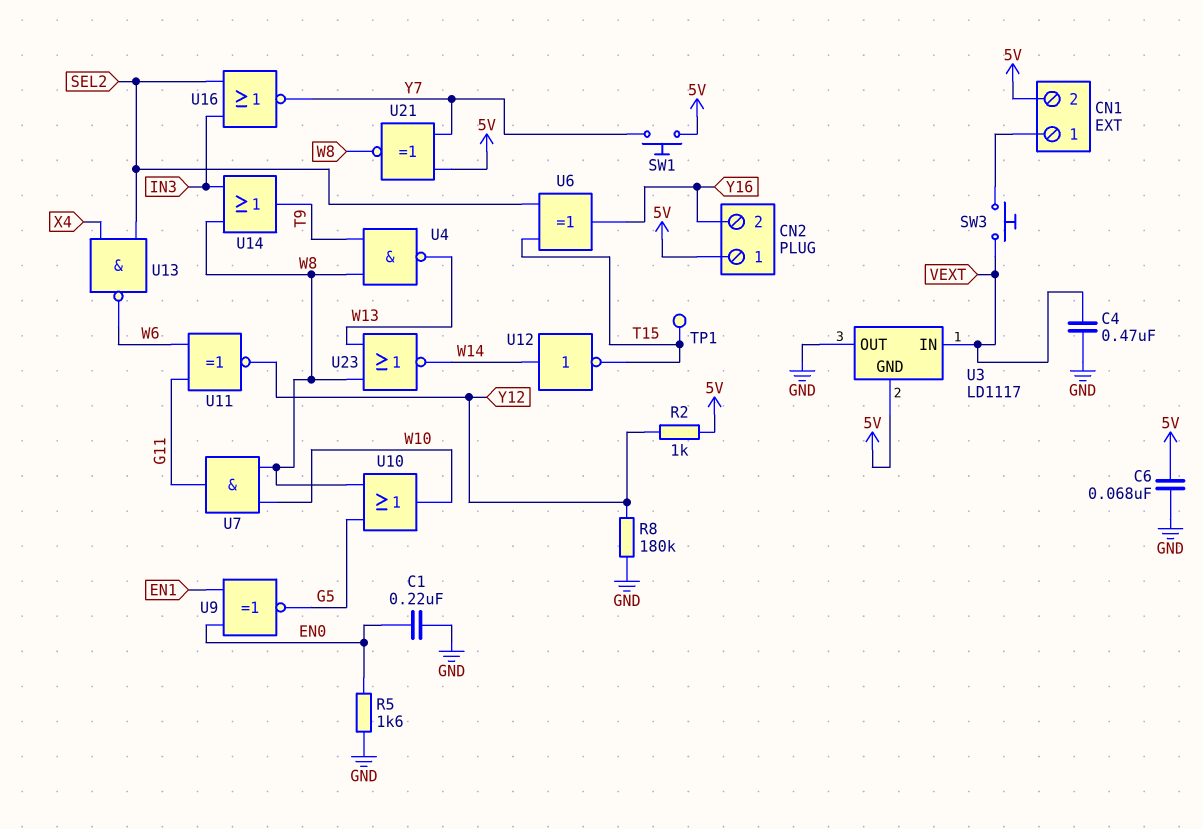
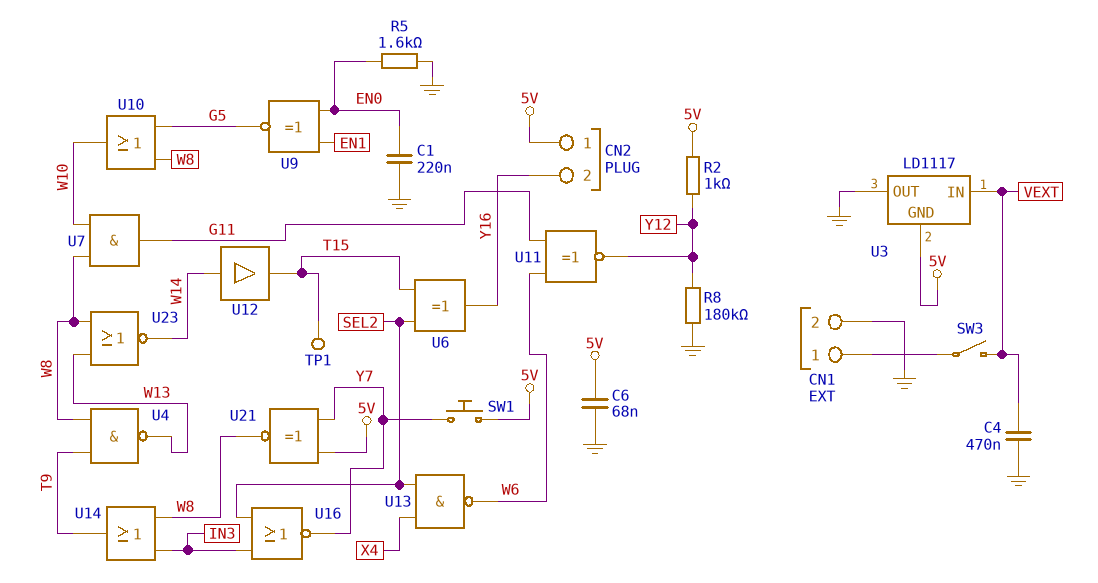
CN1 pin 2: 5V -> GND
SW3: button (CN1/1, VEXT) -> switch (CN1/1, VEXT)
U12: NOT (in W14, out T15) -> buffer (in W14, out T15)

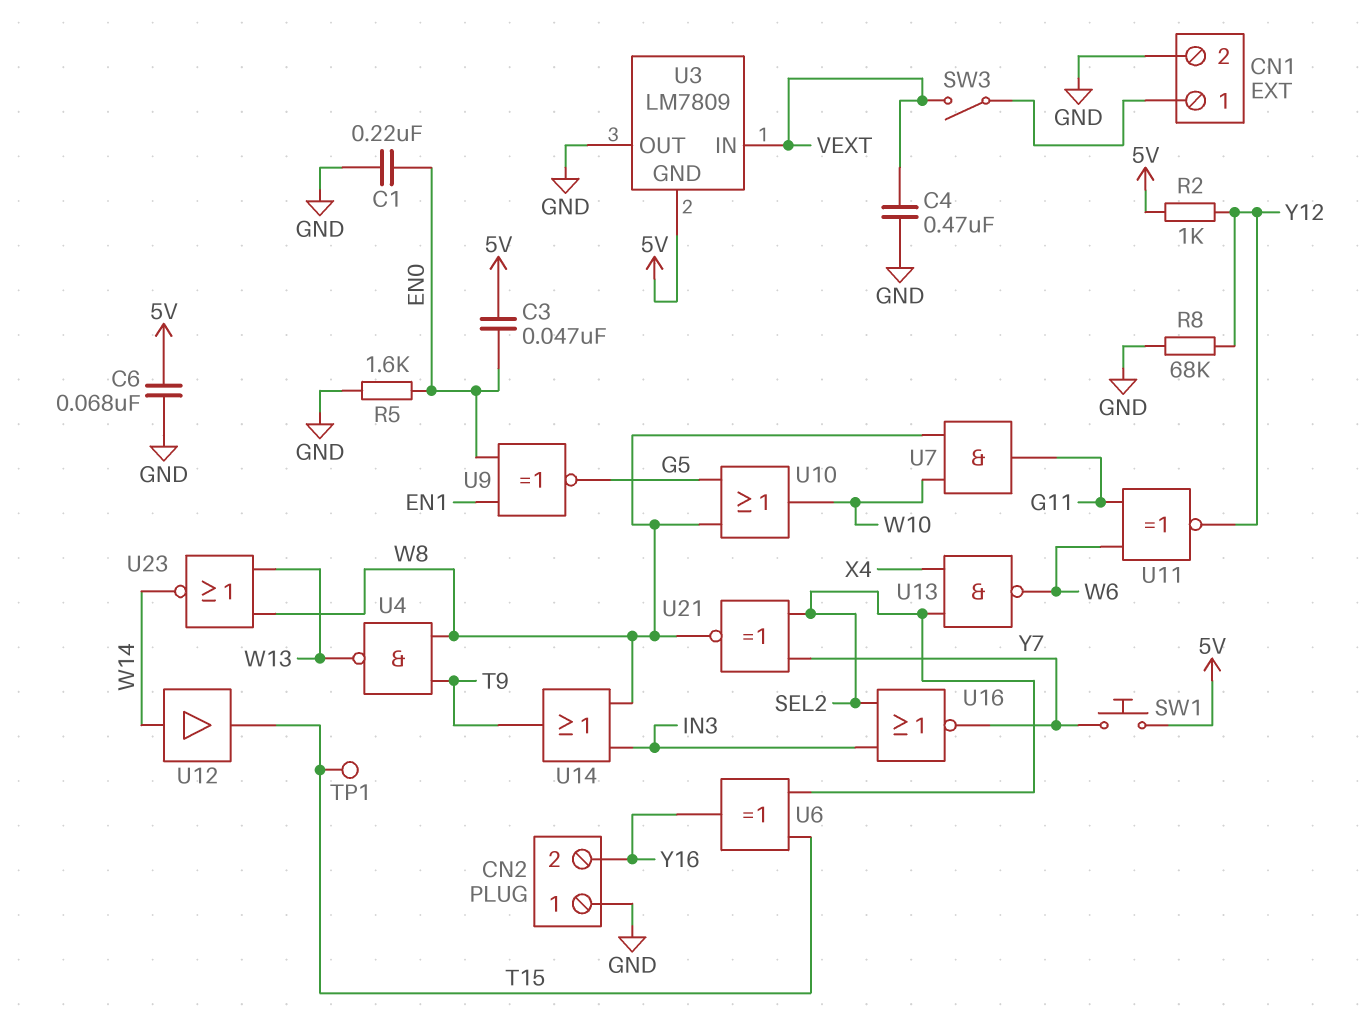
C3: none -> 47nF (5V, EN0)
CN2 pin 1: 5V -> GND
R8: 180k (GND, Y12) -> 68k (GND, Y12)
U3: LD1117 -> LM7809
U21: XNOR (in 5V, in Y7, out W8) -> XNOR (in SEL2, in Y7, out W8)

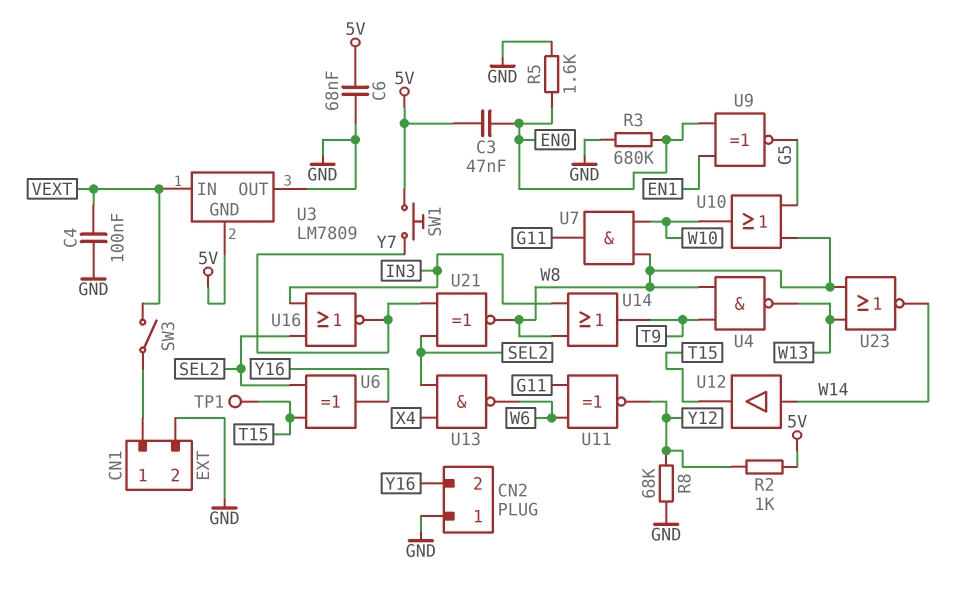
C1: 220nF (EN0, GND) -> none
C4: 470nF (GND, VEXT) -> 100nF (GND, VEXT)
R3: none -> 680k (EN0, GND)

